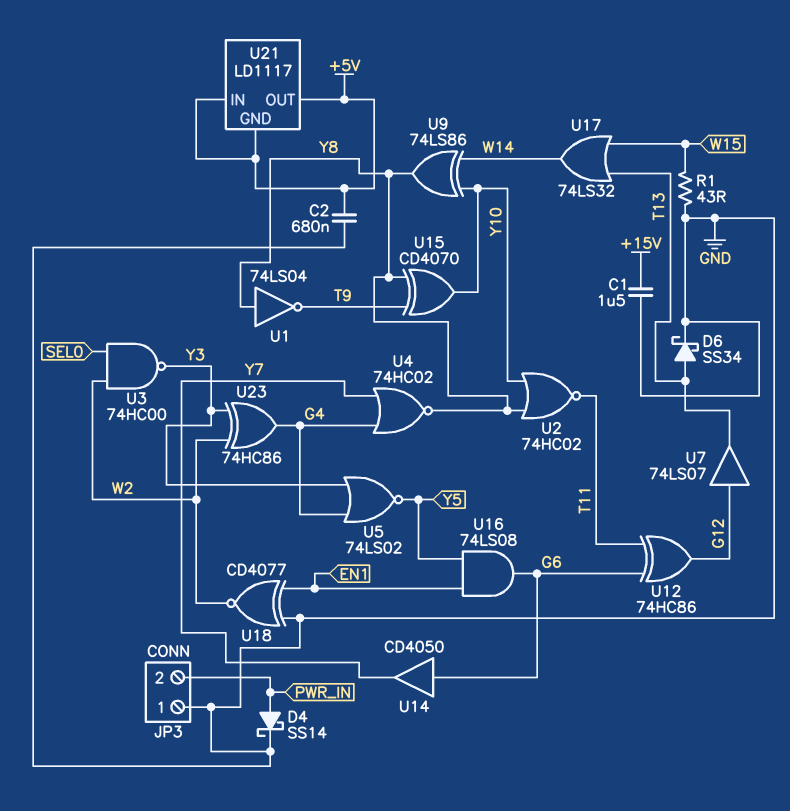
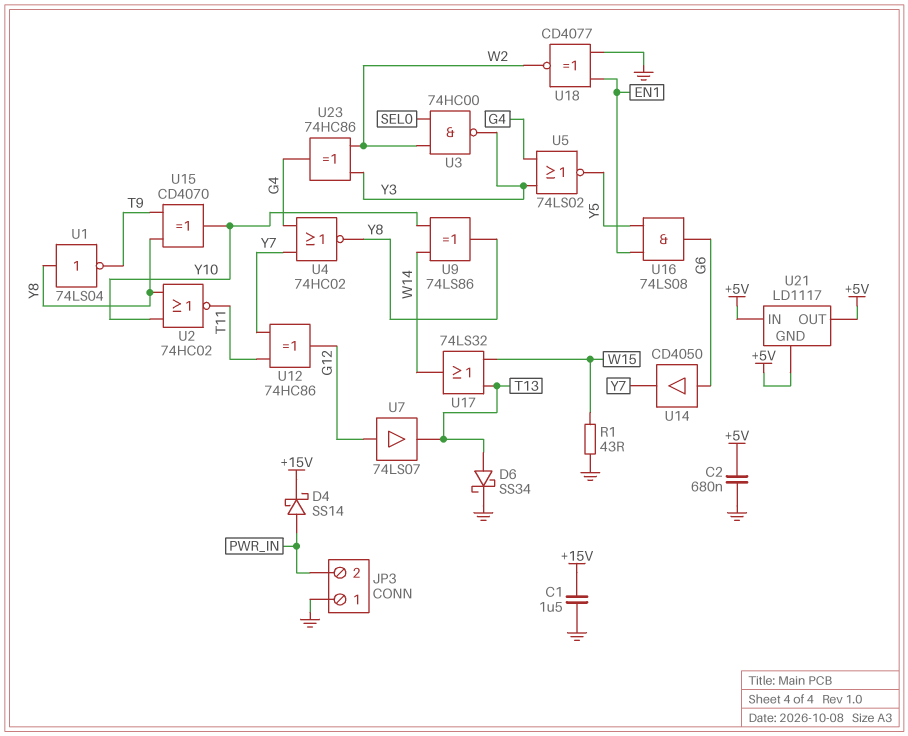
D4: schottky SS14 (A PWR_IN, K GND) -> schottky SS14 (A PWR_IN, K +15V)
U12: XOR 74HC86 (in G6, in T11, out G12) -> XOR 74HC86 (in T11, in Y7, out G12)

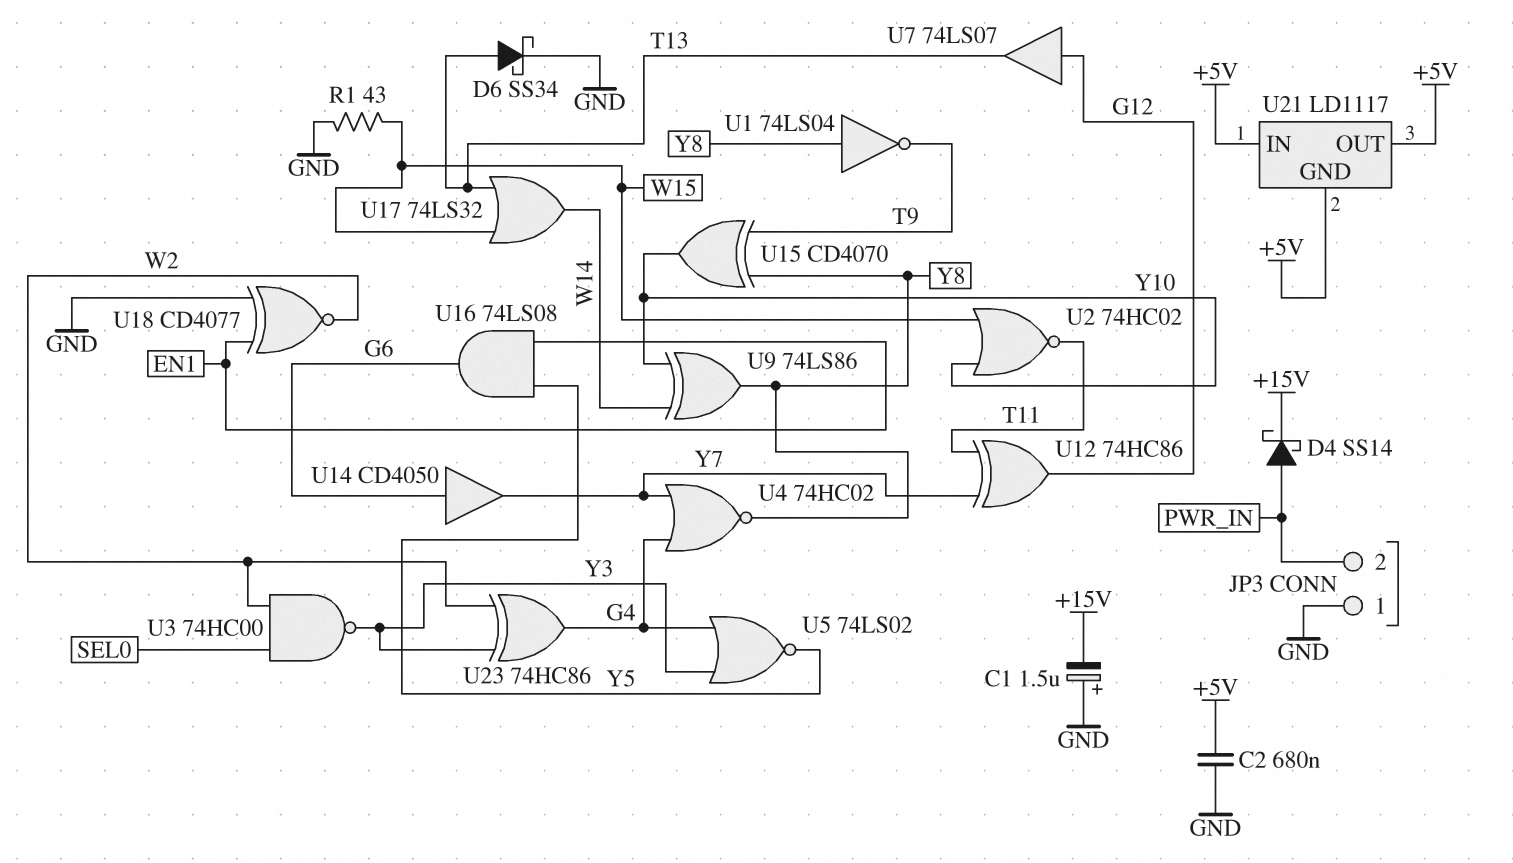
C1: 1.5uF (+15V, GND) -> 1.5uF (plus GND, minus +15V)
U2: NOR 74HC02 (in Y8, in Y10, out T11) -> NOR 74HC02 (in W15, in Y10, out T11)

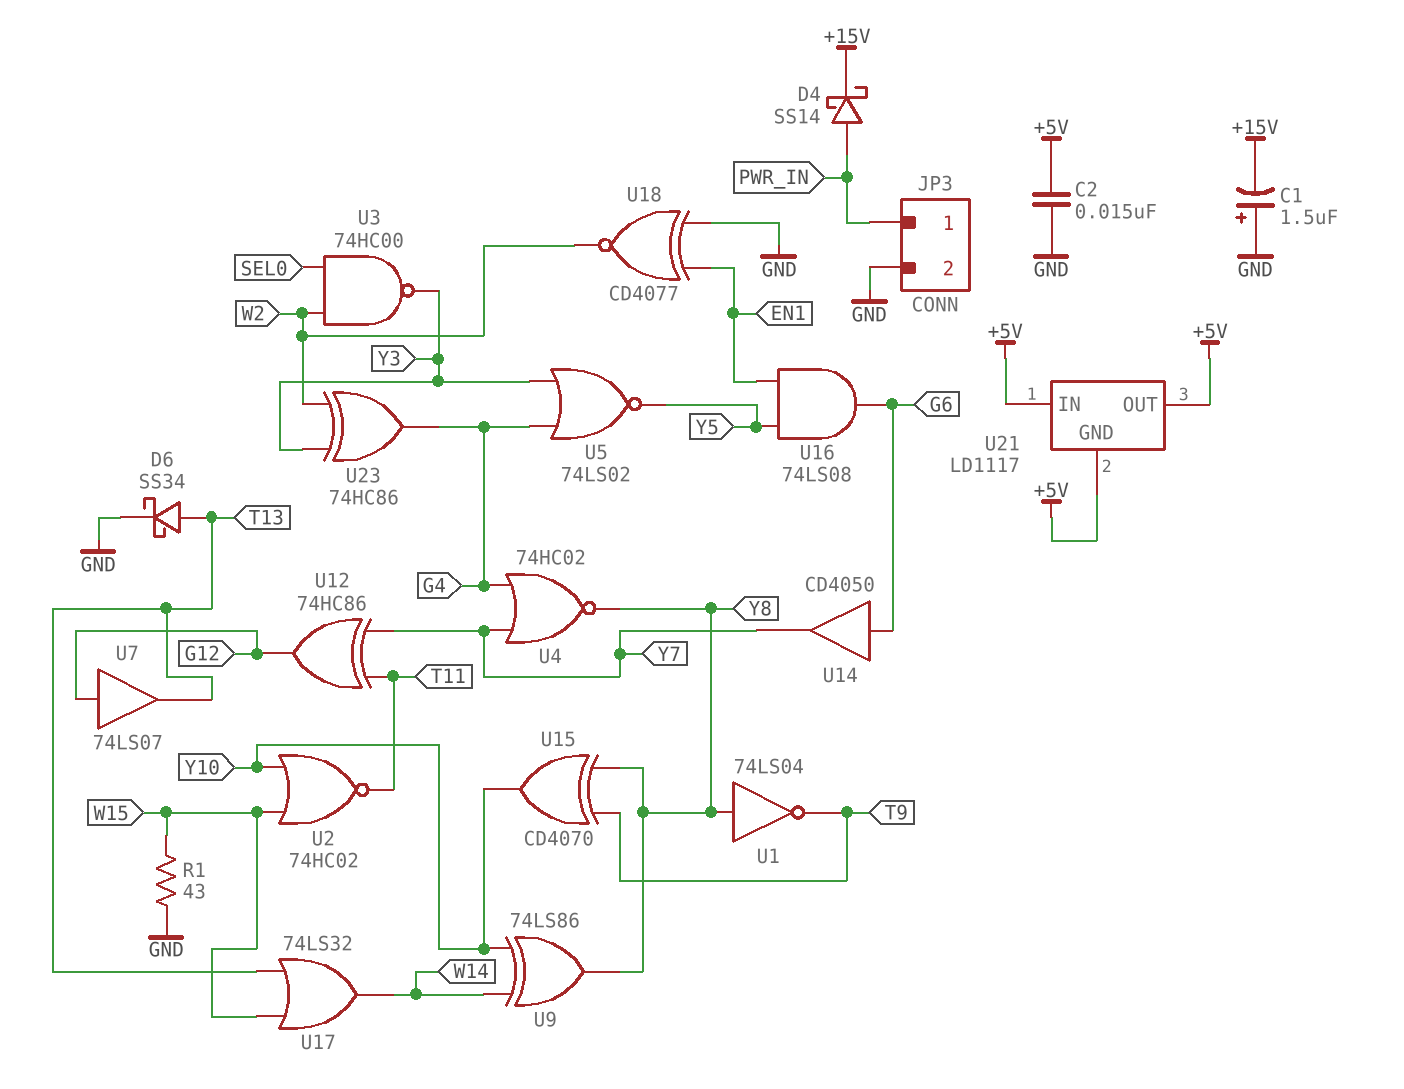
C2: 680nF (+5V, GND) -> 15nF (+5V, GND)
JP3 pin 1: GND -> PWR_IN
JP3 pin 2: PWR_IN -> GND

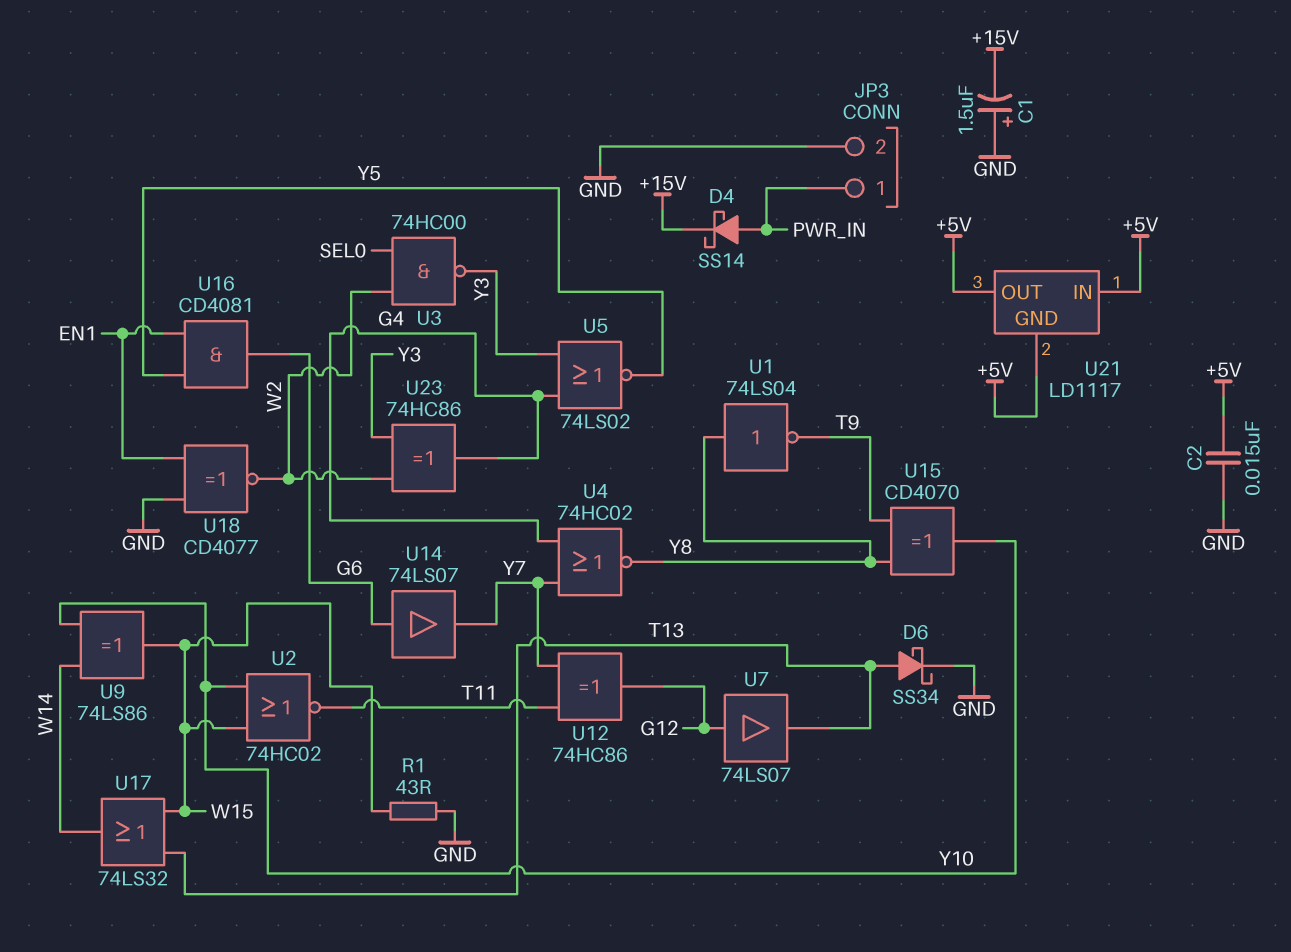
U9: XOR 74LS86 (in W14, in Y10, out Y8) -> XOR 74LS86 (in W14, in Y10, out W15)
U14: buffer CD4050 (in G6, out Y7) -> buffer 74LS07 (in G6, out Y7)
U16: AND 74LS08 (in EN1, in Y5, out G6) -> AND CD4081 (in EN1, in Y5, out G6)

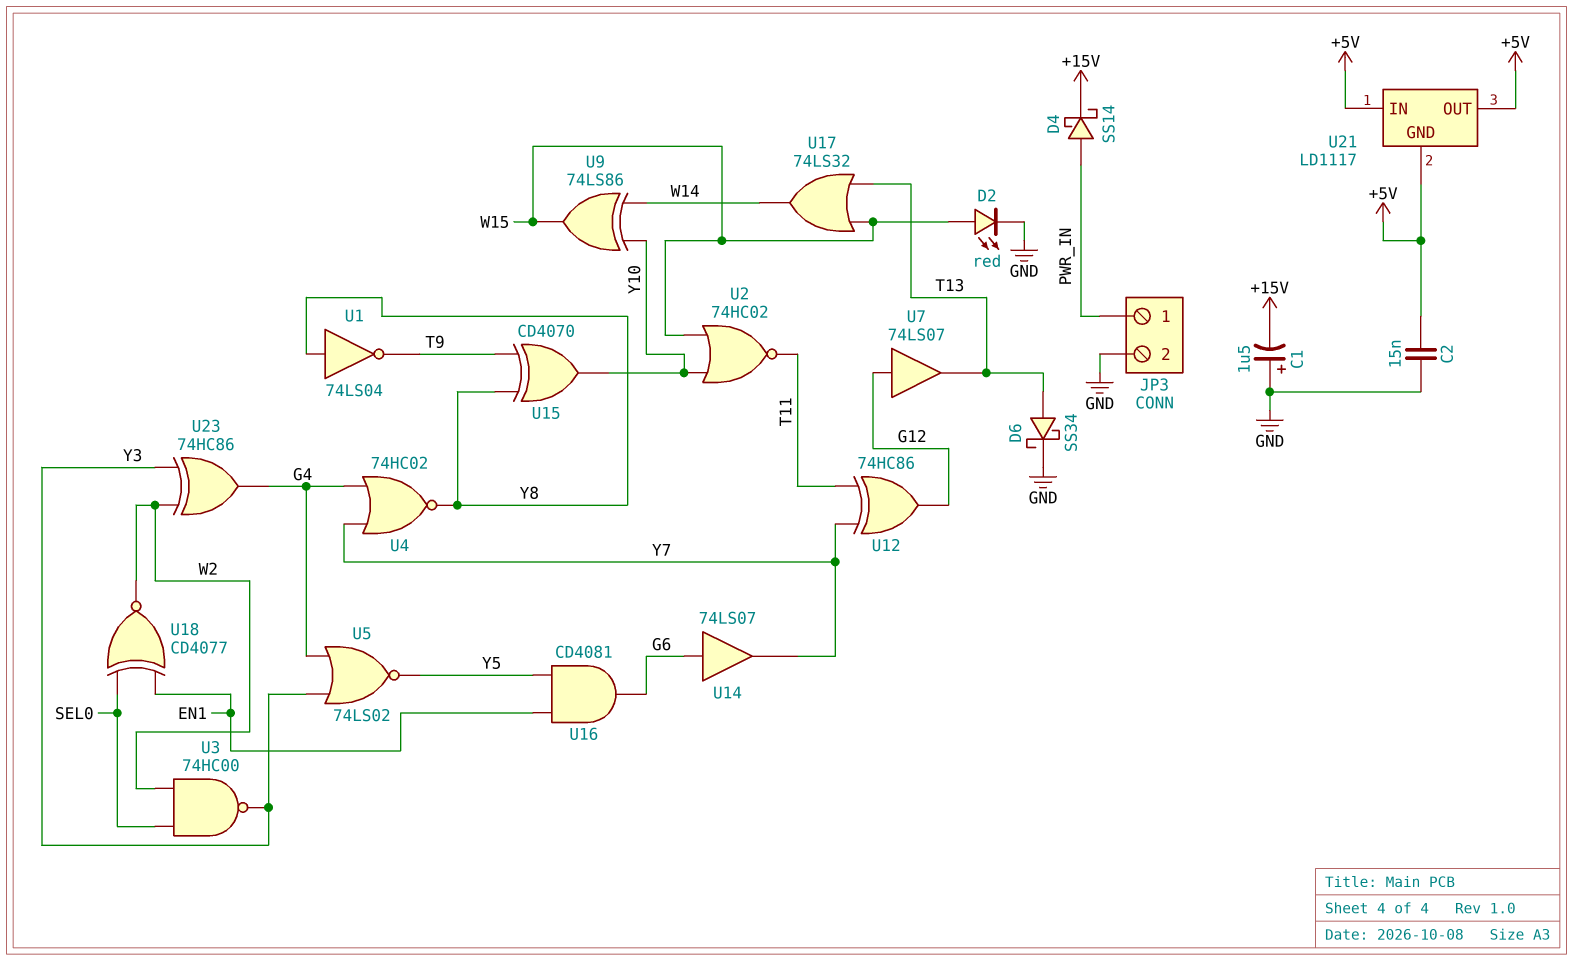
D2: none -> LED red (A W15, K GND)
R1: 43 (GND, W15) -> none
U18: XNOR CD4077 (in EN1, in GND, out W2) -> XNOR CD4077 (in EN1, in SEL0, out W2)

